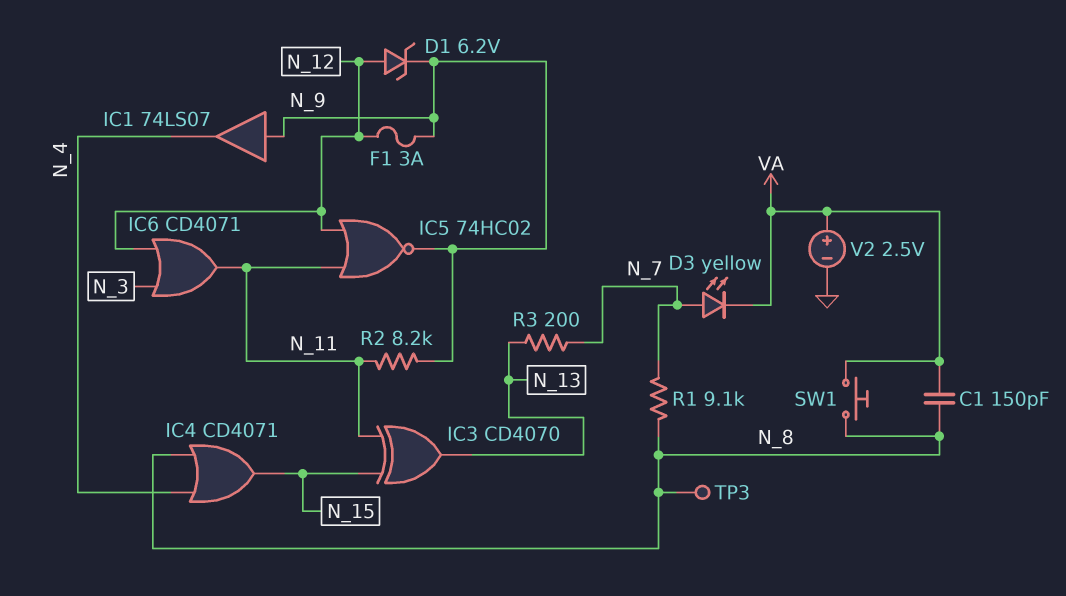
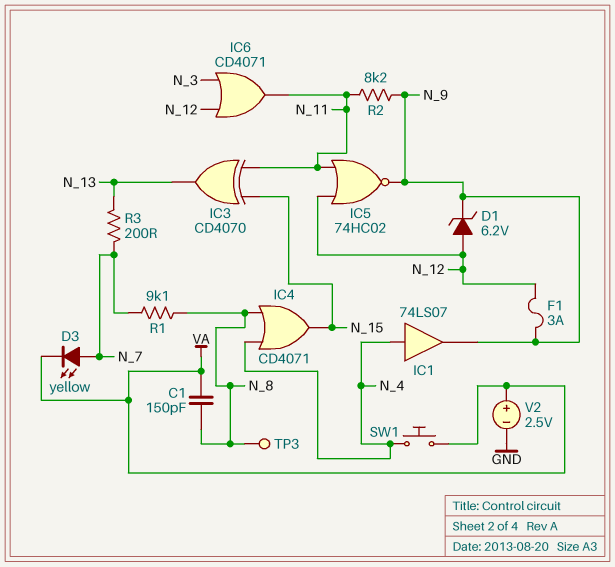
IC1: buffer 74LS07 (in N_9, out N_4) -> buffer 74LS07 (in N_4, out N_9)
SW1: button (N_8, VA) -> button (N_4, VA)

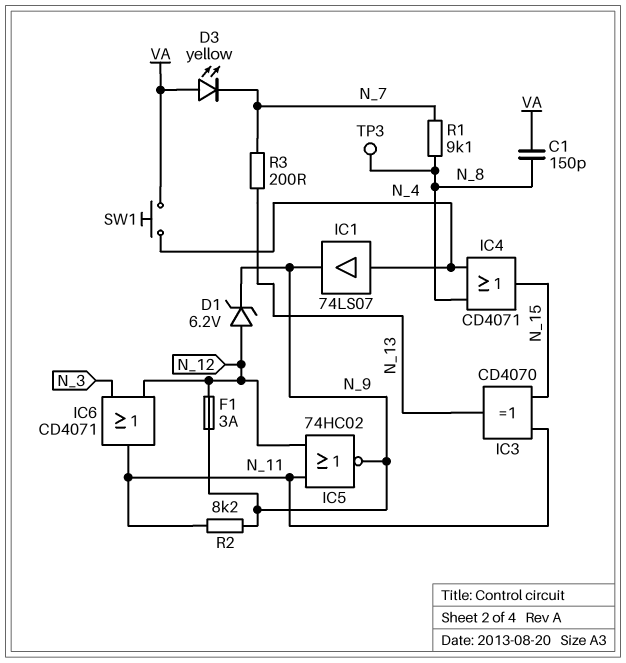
D3: LED yellow (A N_7, K VA) -> LED yellow (A VA, K N_7)
V2: 2.5V (plus VA, minus GND) -> none

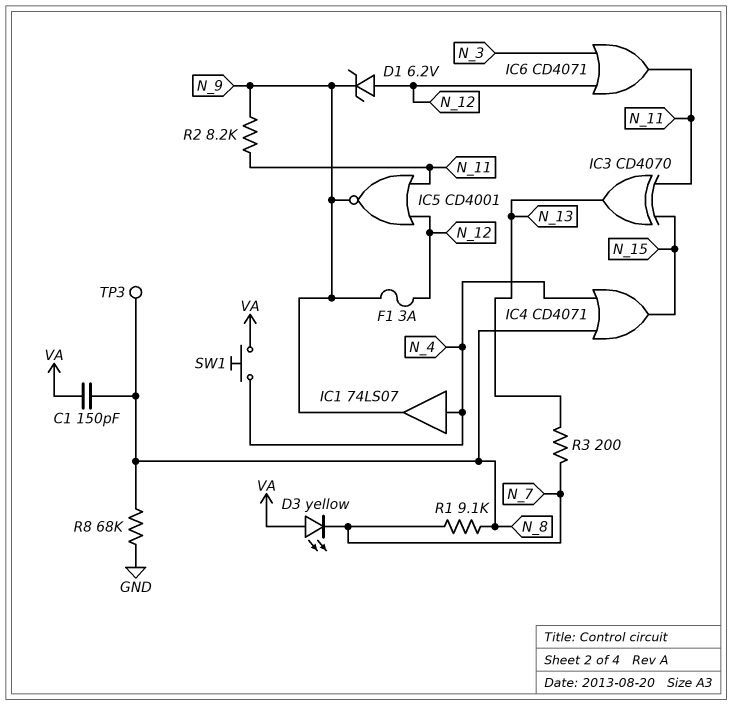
IC5: NOR 74HC02 (in N_11, in N_12, out N_9) -> NOR CD4001 (in N_11, in N_12, out N_9)
R8: none -> 68k (GND, N_8)

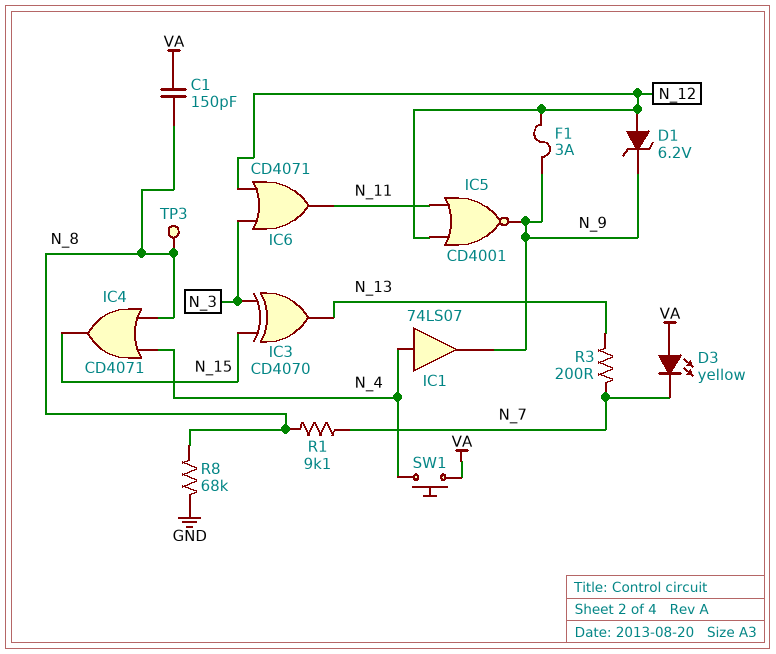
IC3: XOR CD4070 (in N_11, in N_15, out N_13) -> XOR CD4070 (in N_3, in N_15, out N_13)
R2: 8.2k (N_9, N_11) -> none

